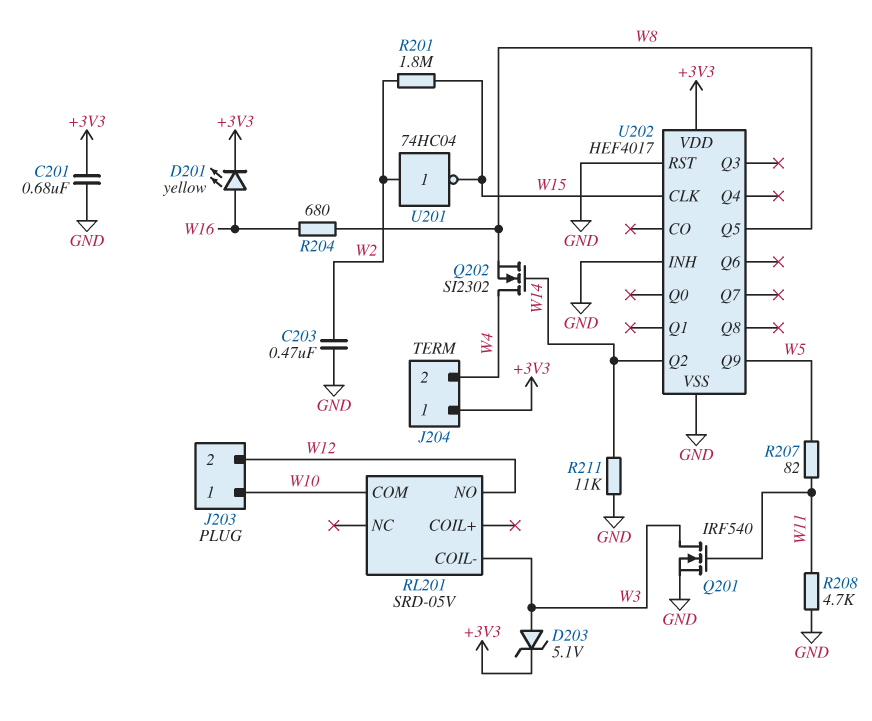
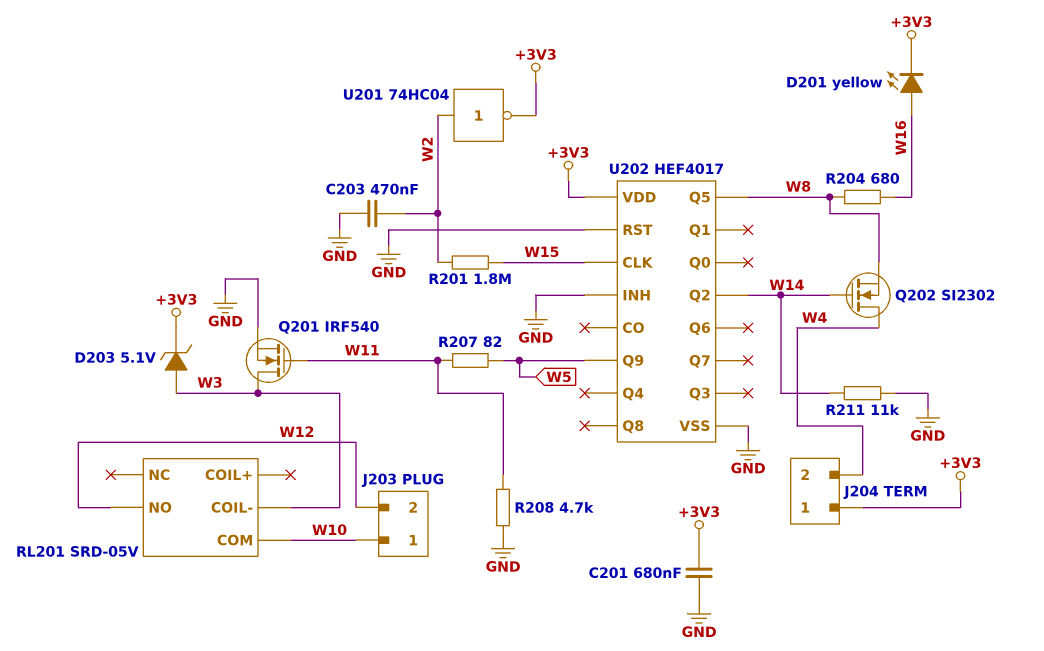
U201: NOT 74HC04 (in W2, out W15) -> NOT 74HC04 (in W2, out +3V3)

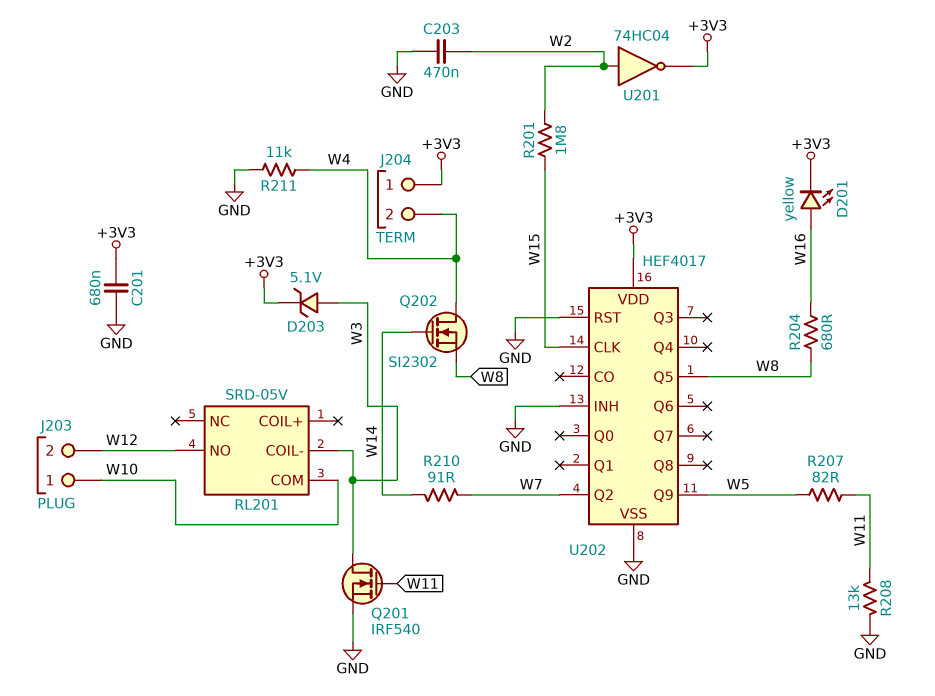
R208: 4.7k (GND, W11) -> 13k (GND, W11)
R210: none -> 91 (W7, W14)
R211: 11k (GND, W14) -> 11k (GND, W4)
U202 pin Q2: W14 -> W7

